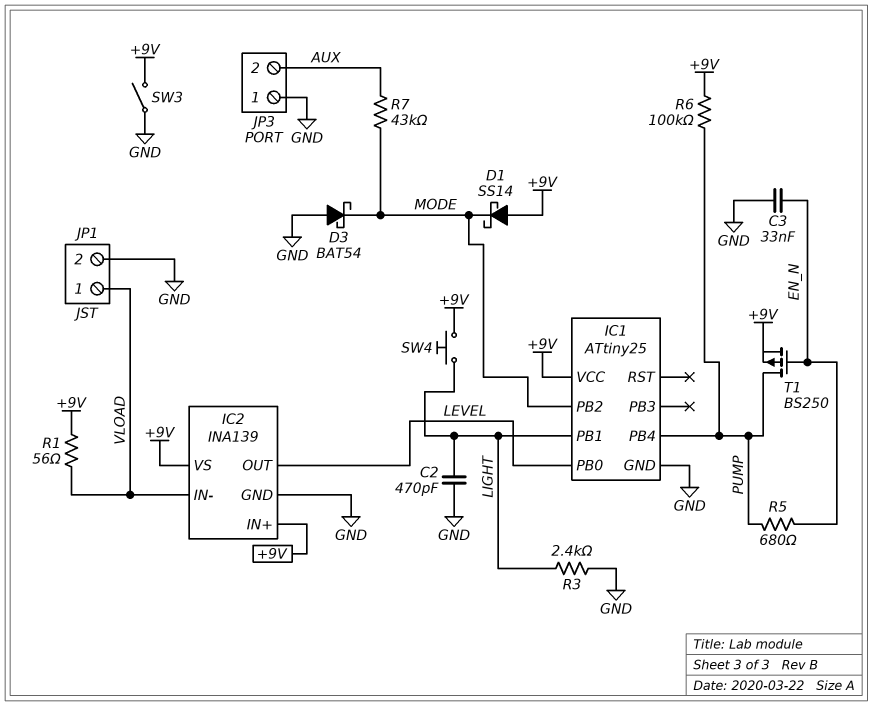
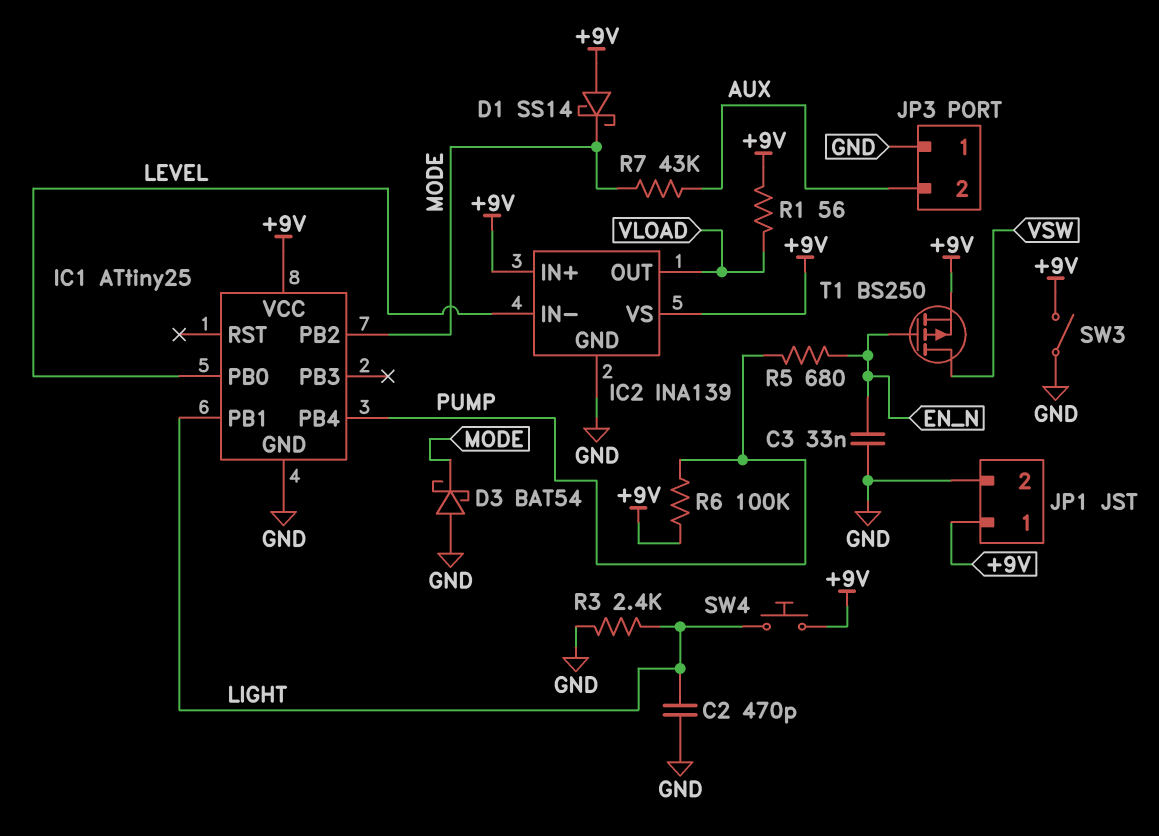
IC2 pin IN-: VLOAD -> LEVEL
IC2 pin OUT: LEVEL -> VLOAD
JP1 pin 1: VLOAD -> +9V
T1: PMOS BS250 (G EN_N, D PUMP, S +9V) -> PMOS BS250 (G EN_N, D VSW, S +9V)

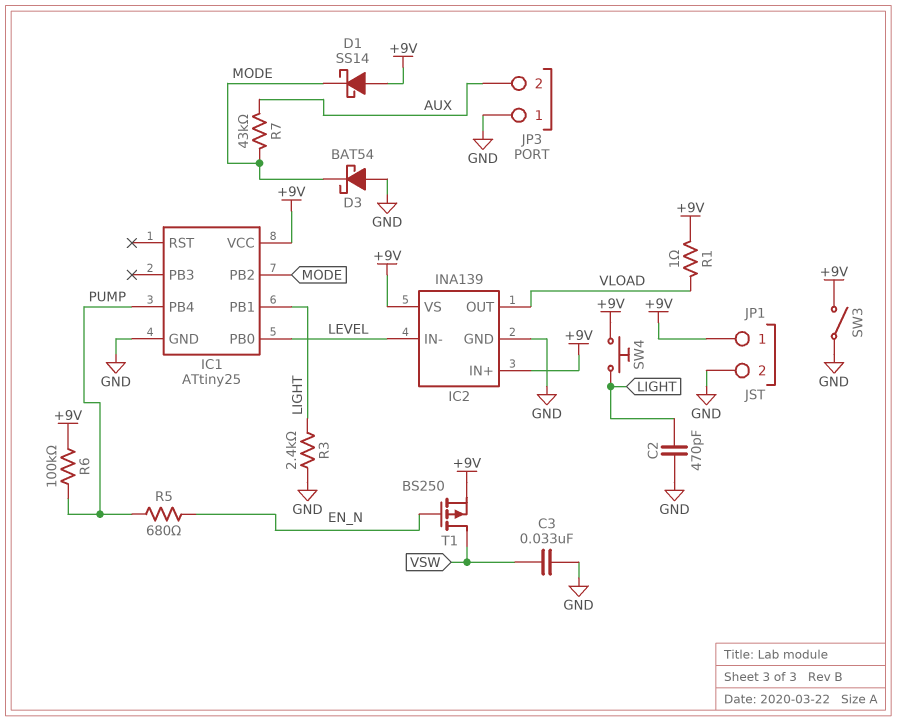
C3: 33nF (EN_N, GND) -> 33nF (GND, VSW)
R1: 56 (+9V, VLOAD) -> 1 (+9V, VLOAD)

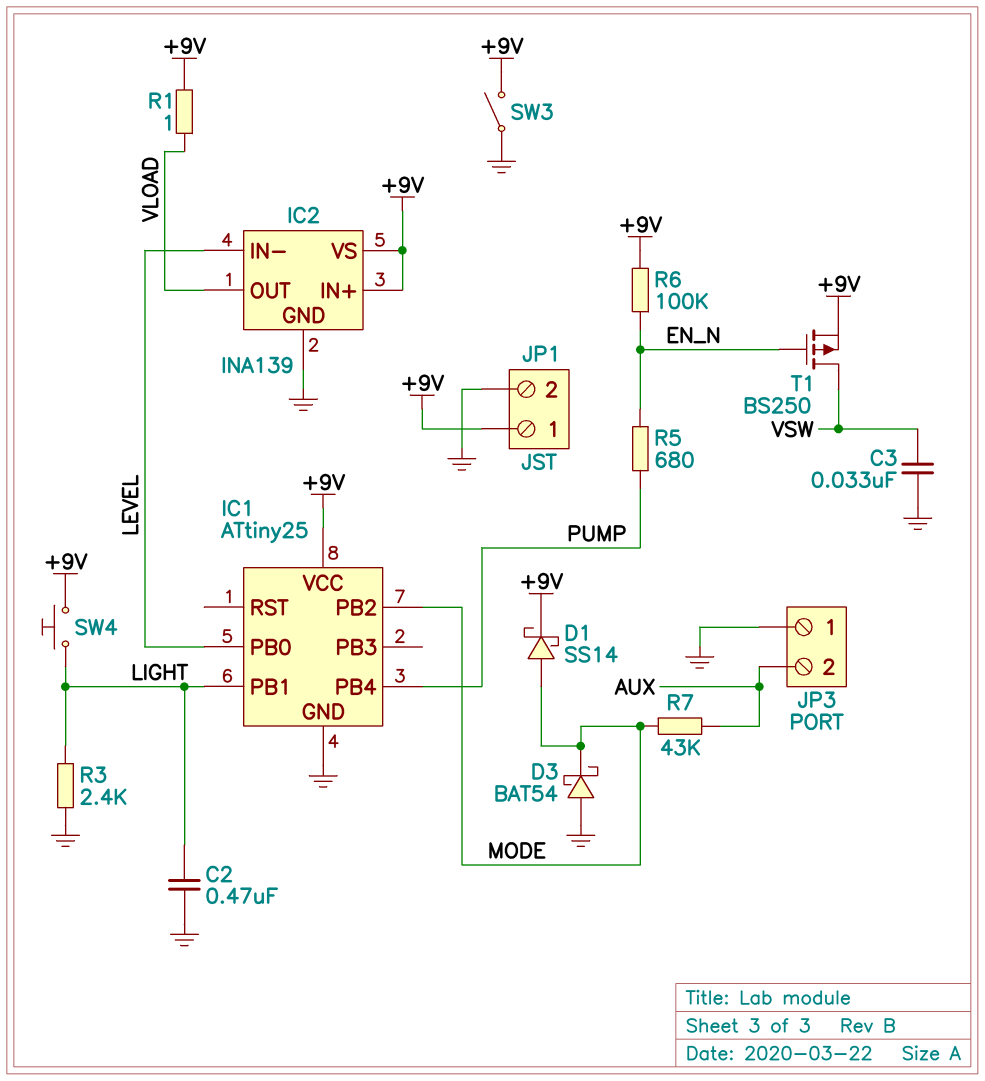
C2: 470pF (GND, LIGHT) -> 470nF (GND, LIGHT)
D1: schottky SS14 (A +9V, K MODE) -> schottky SS14 (A MODE, K +9V)
R6: 100k (+9V, PUMP) -> 100k (+9V, EN_N)

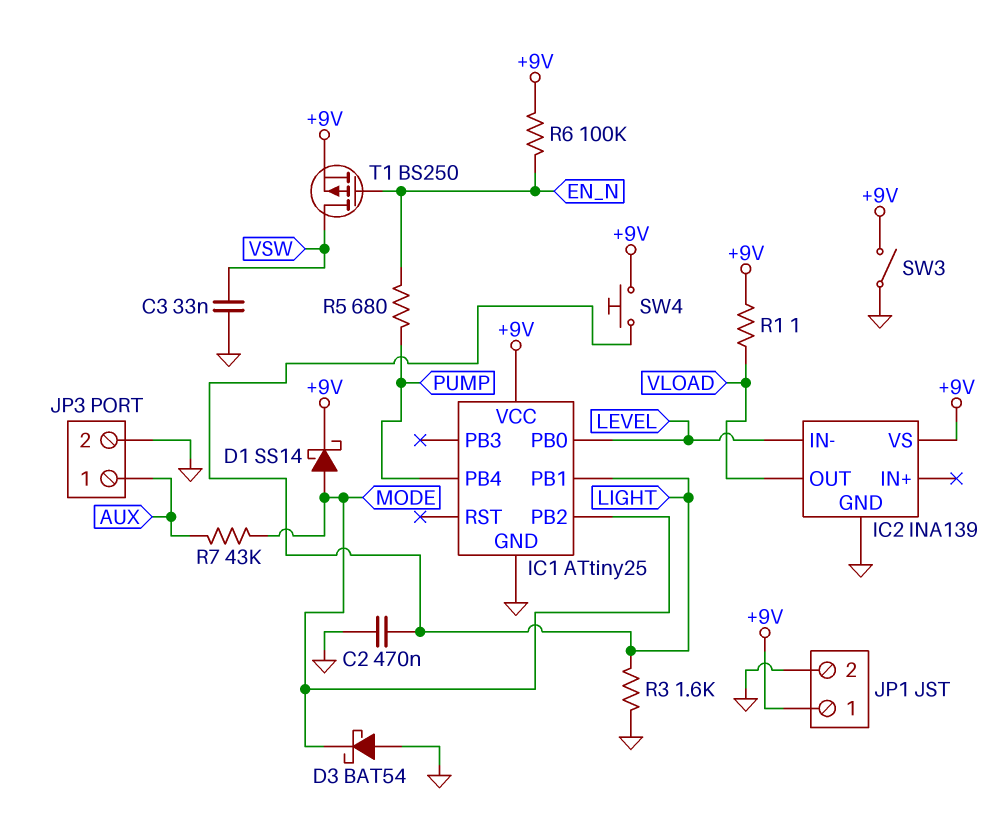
IC2 pin IN+: +9V -> none
JP3 pin 1: GND -> AUX
JP3 pin 2: AUX -> GND
R3: 2.4k (GND, LIGHT) -> 1.6k (GND, LIGHT)

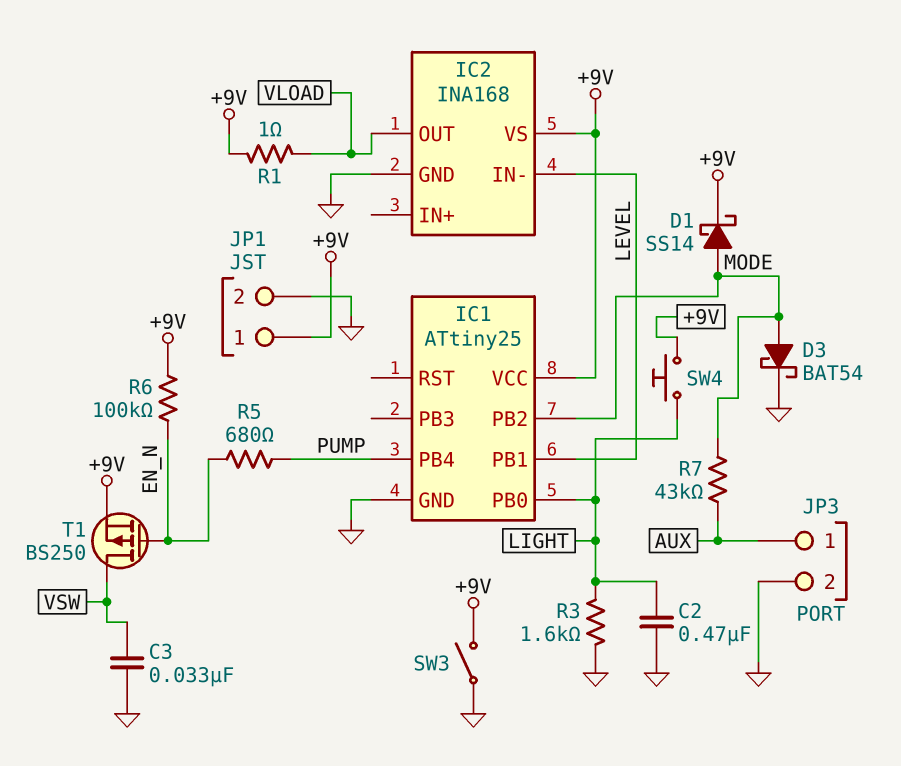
D3: schottky BAT54 (A GND, K MODE) -> schottky BAT54 (A MODE, K GND)
IC1 pin PB0: LEVEL -> LIGHT
IC1 pin PB1: LIGHT -> LEVEL
IC2: INA139 -> INA168

